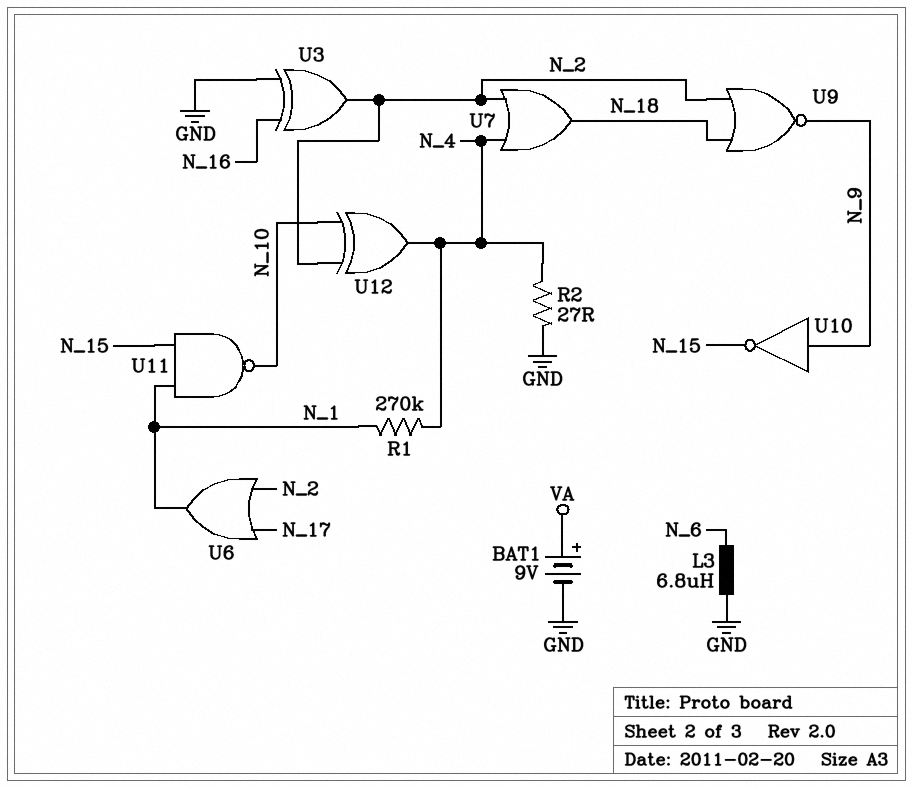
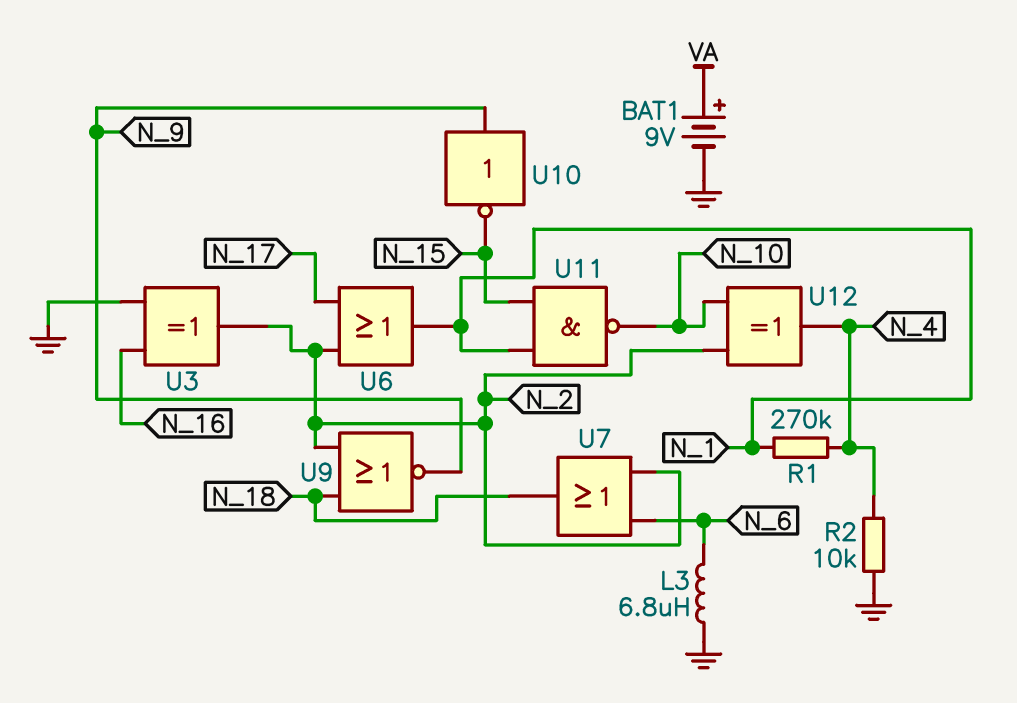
R2: 27 (GND, N_4) -> 10k (GND, N_4)
U7: OR (in N_2, in N_4, out N_18) -> OR (in N_2, in N_6, out N_18)

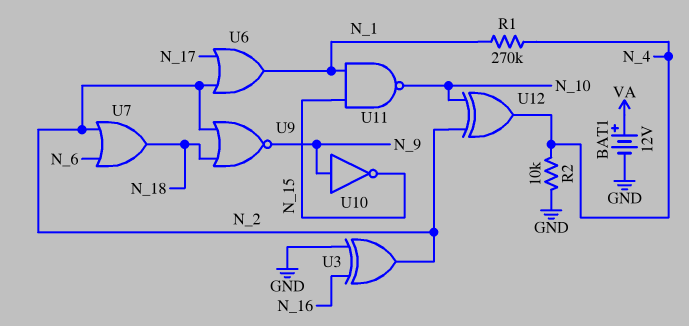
BAT1: 9V (plus VA, minus GND) -> 12V (plus VA, minus GND)
L3: 6.8uH (GND, N_6) -> none

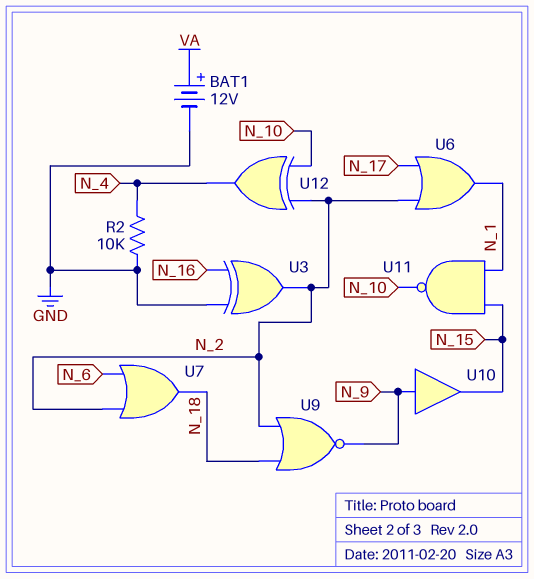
R1: 270k (N_1, N_4) -> none
U10: NOT (in N_9, out N_15) -> buffer (in N_9, out N_15)

